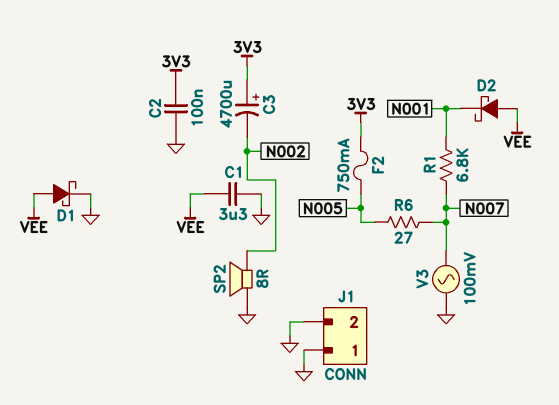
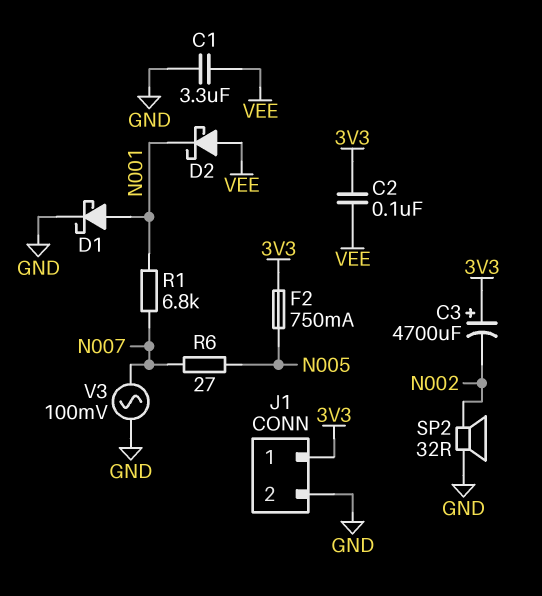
C2: 100nF (3V3, GND) -> 100nF (3V3, VEE)
D1: schottky (A VEE, K GND) -> schottky (A N001, K GND)
J1 pin 1: GND -> 3V3
SP2: speaker 8R (GND, N002) -> speaker 32R (GND, N002)

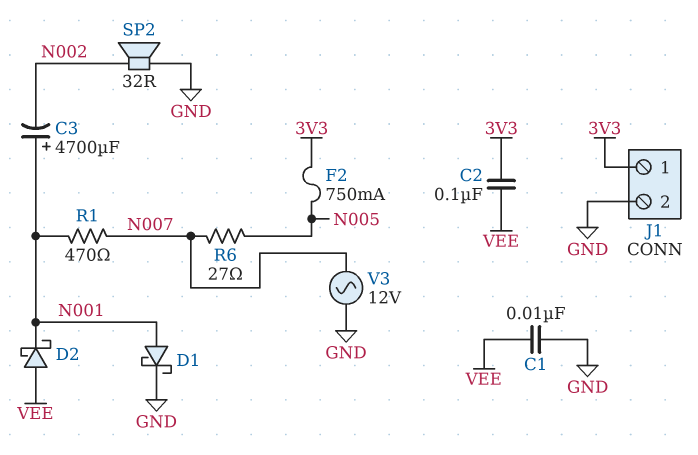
C1: 3.3uF (GND, VEE) -> 10nF (GND, VEE)
C3: 4700uF (plus 3V3, minus N002) -> 4700uF (plus N001, minus N002)
R1: 6.8k (N001, N007) -> 470 (N001, N007)
V3: AC 100mV (GND, N007) -> AC 12V (GND, N007)

